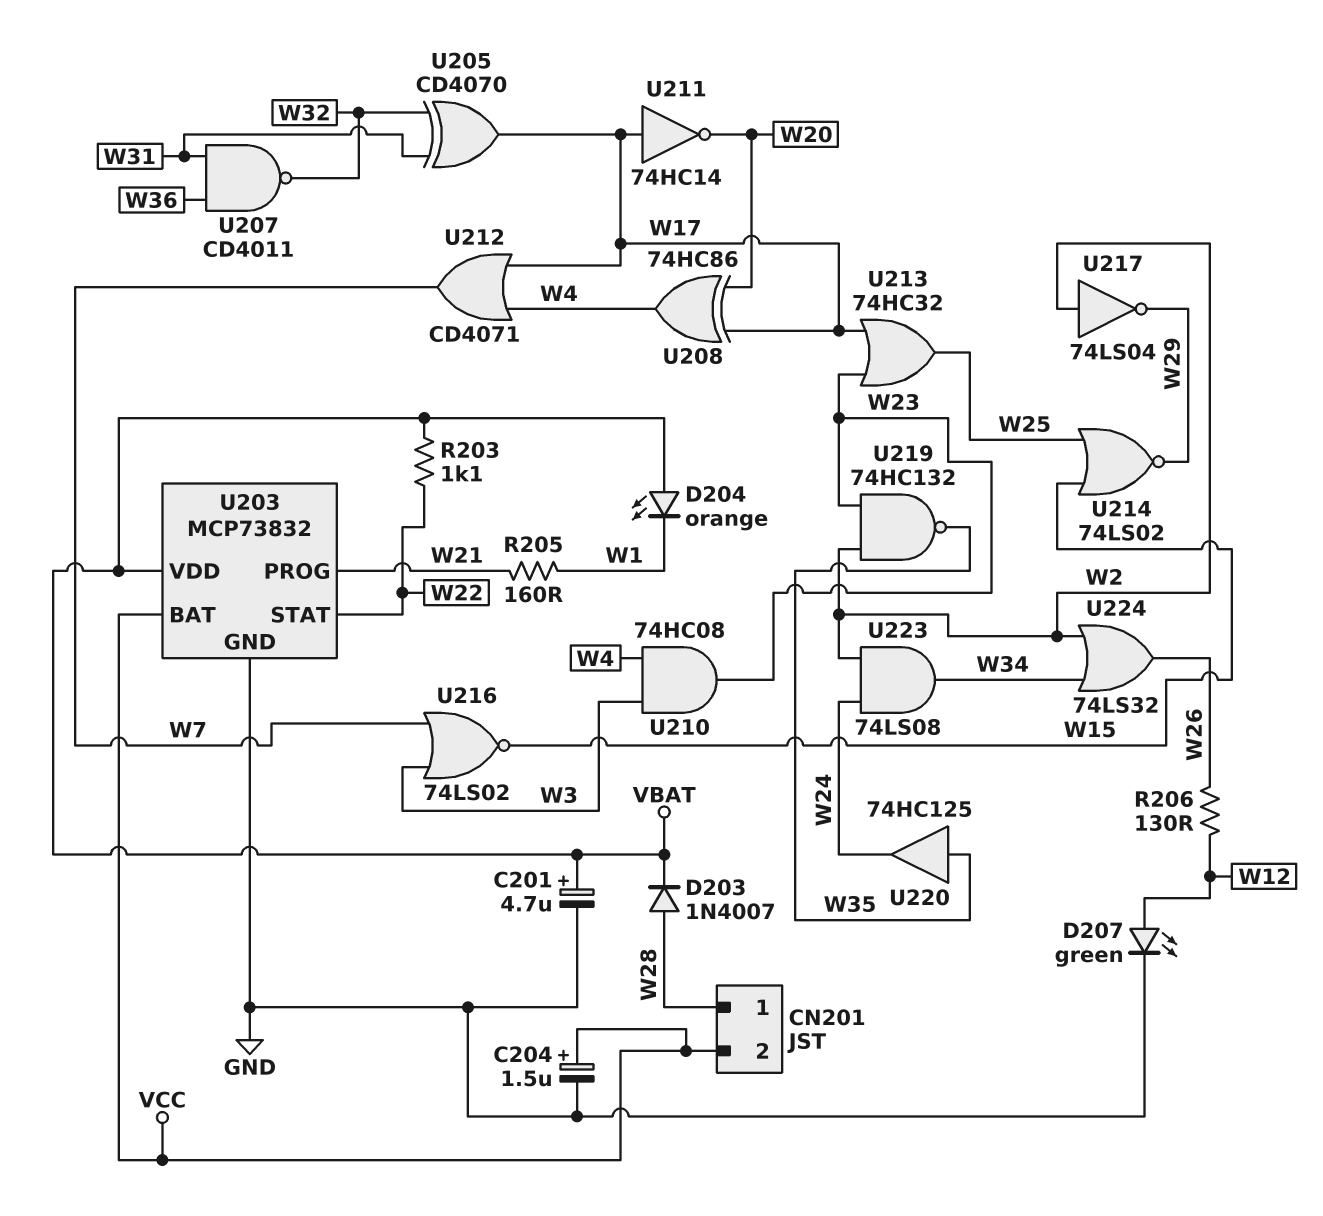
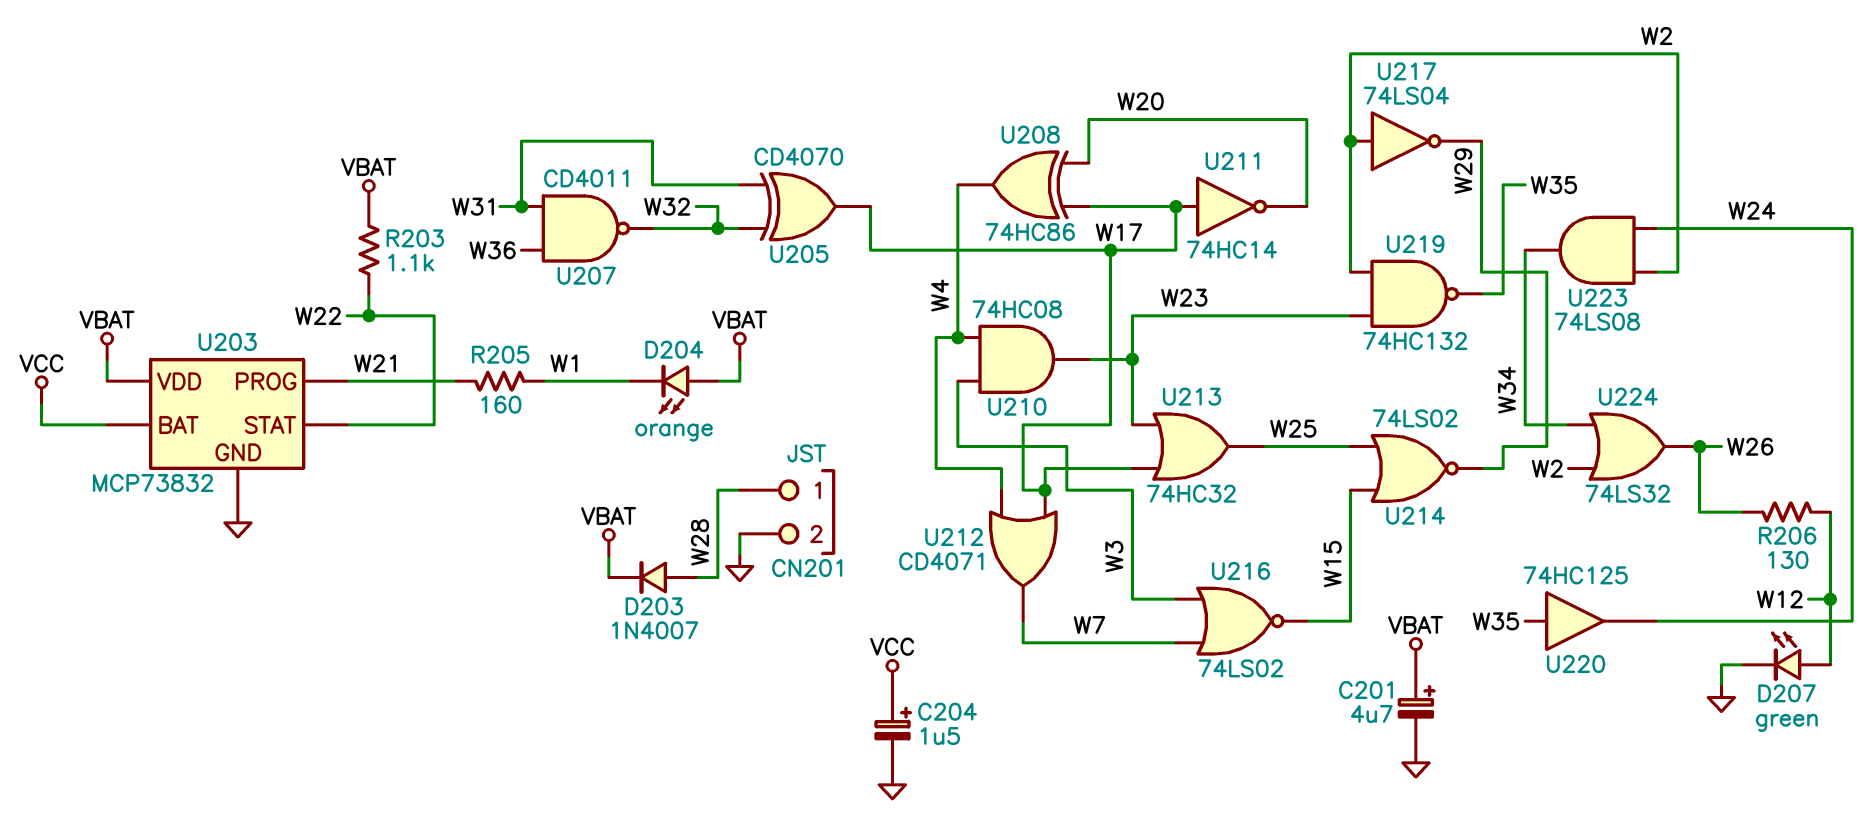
CN201 pin 2: VCC -> GND

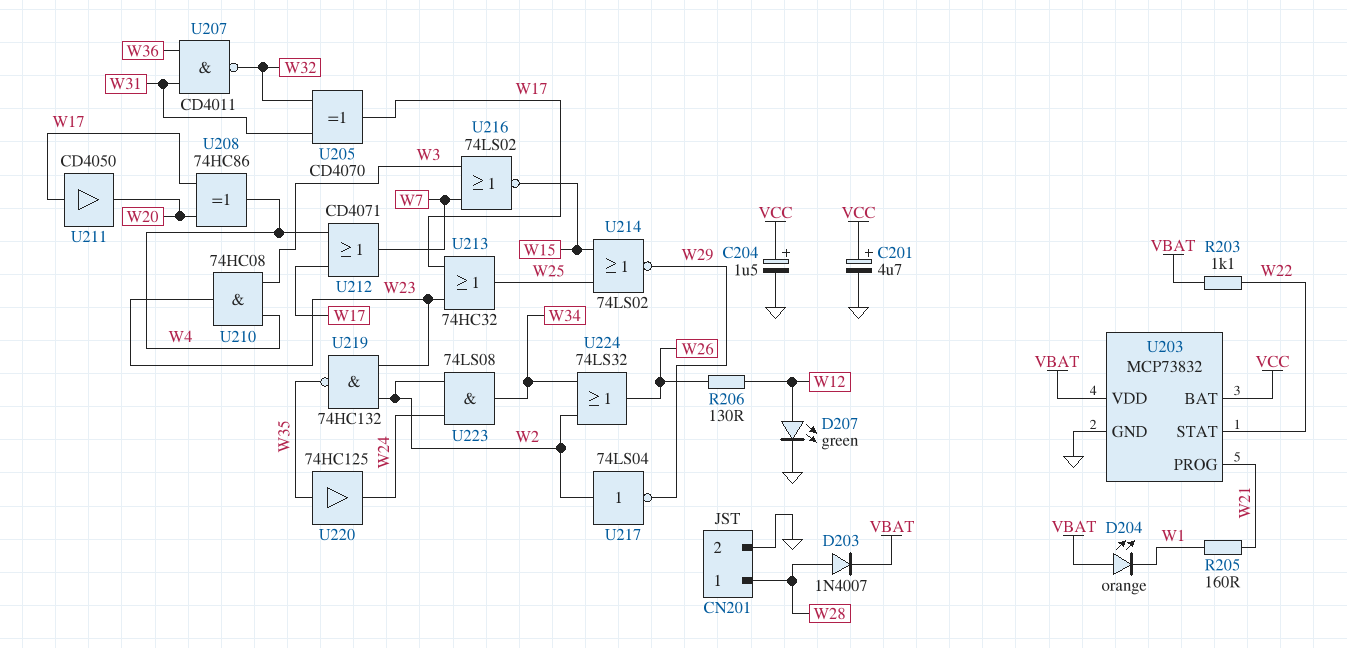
C201: 4.7uF (plus VBAT, minus GND) -> 4.7uF (plus VCC, minus GND)
U211: NOT 74HC14 (in W17, out W20) -> buffer CD4050 (in W17, out W20)

